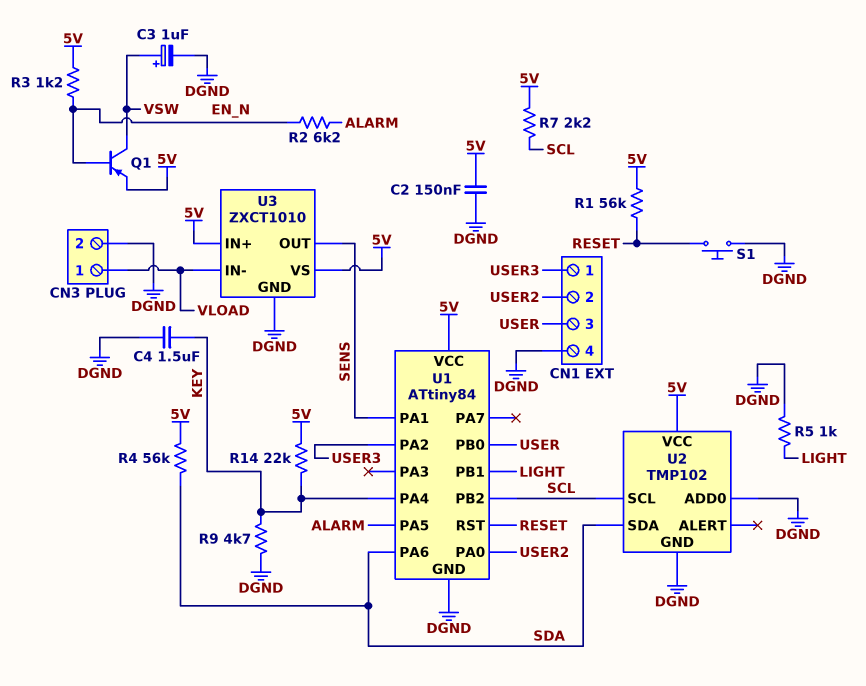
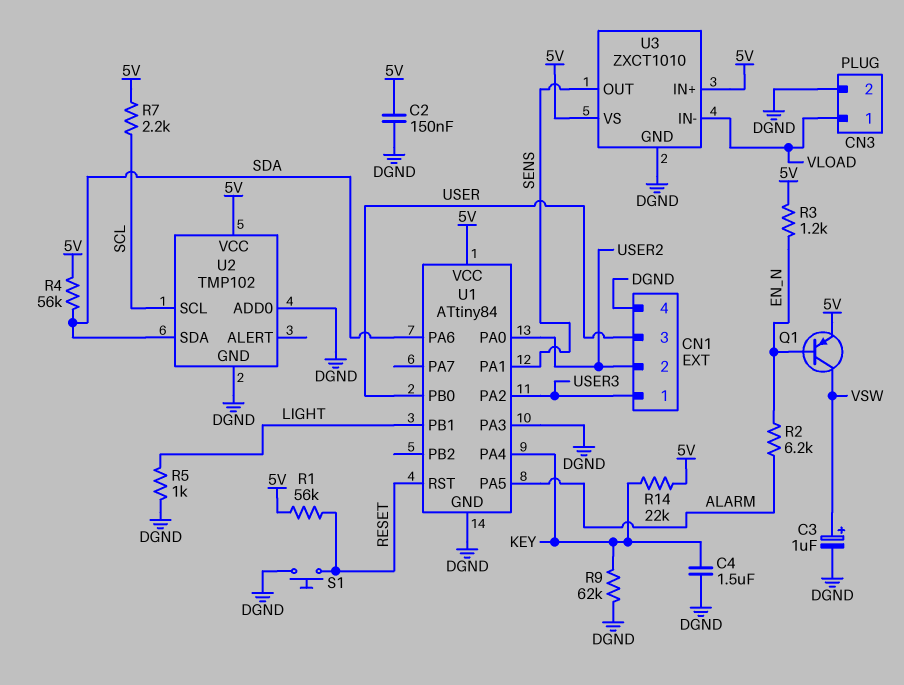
R9: 4.7k (DGND, KEY) -> 62k (DGND, KEY)
U1 pin PA3: none -> DGND
U1 pin PB2: SCL -> none

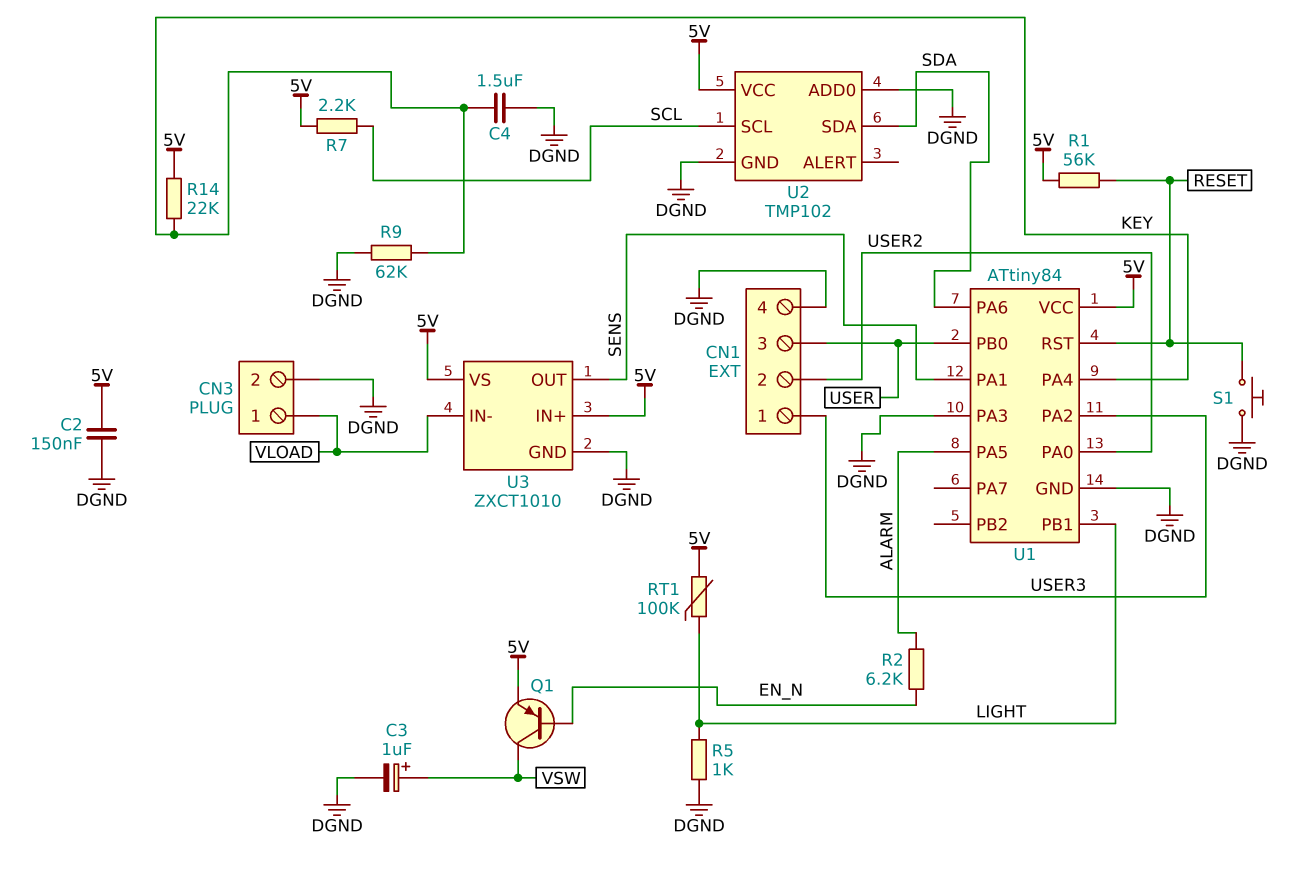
R3: 1.2k (5V, EN_N) -> none
R4: 56k (5V, SDA) -> none
RT1: none -> 100k (5V, LIGHT)

